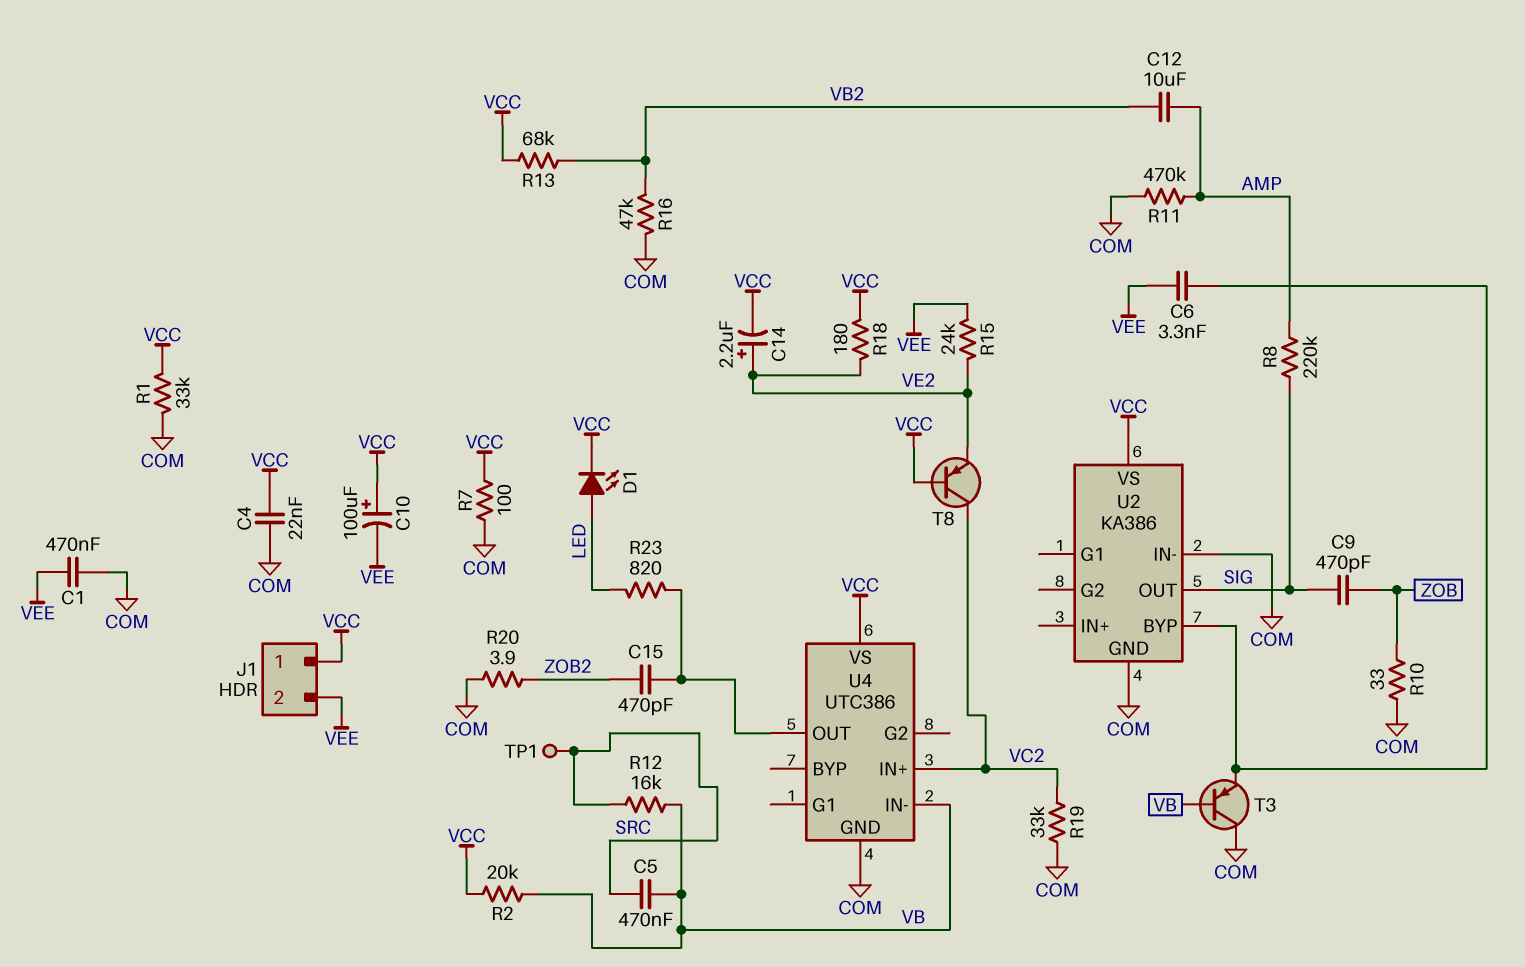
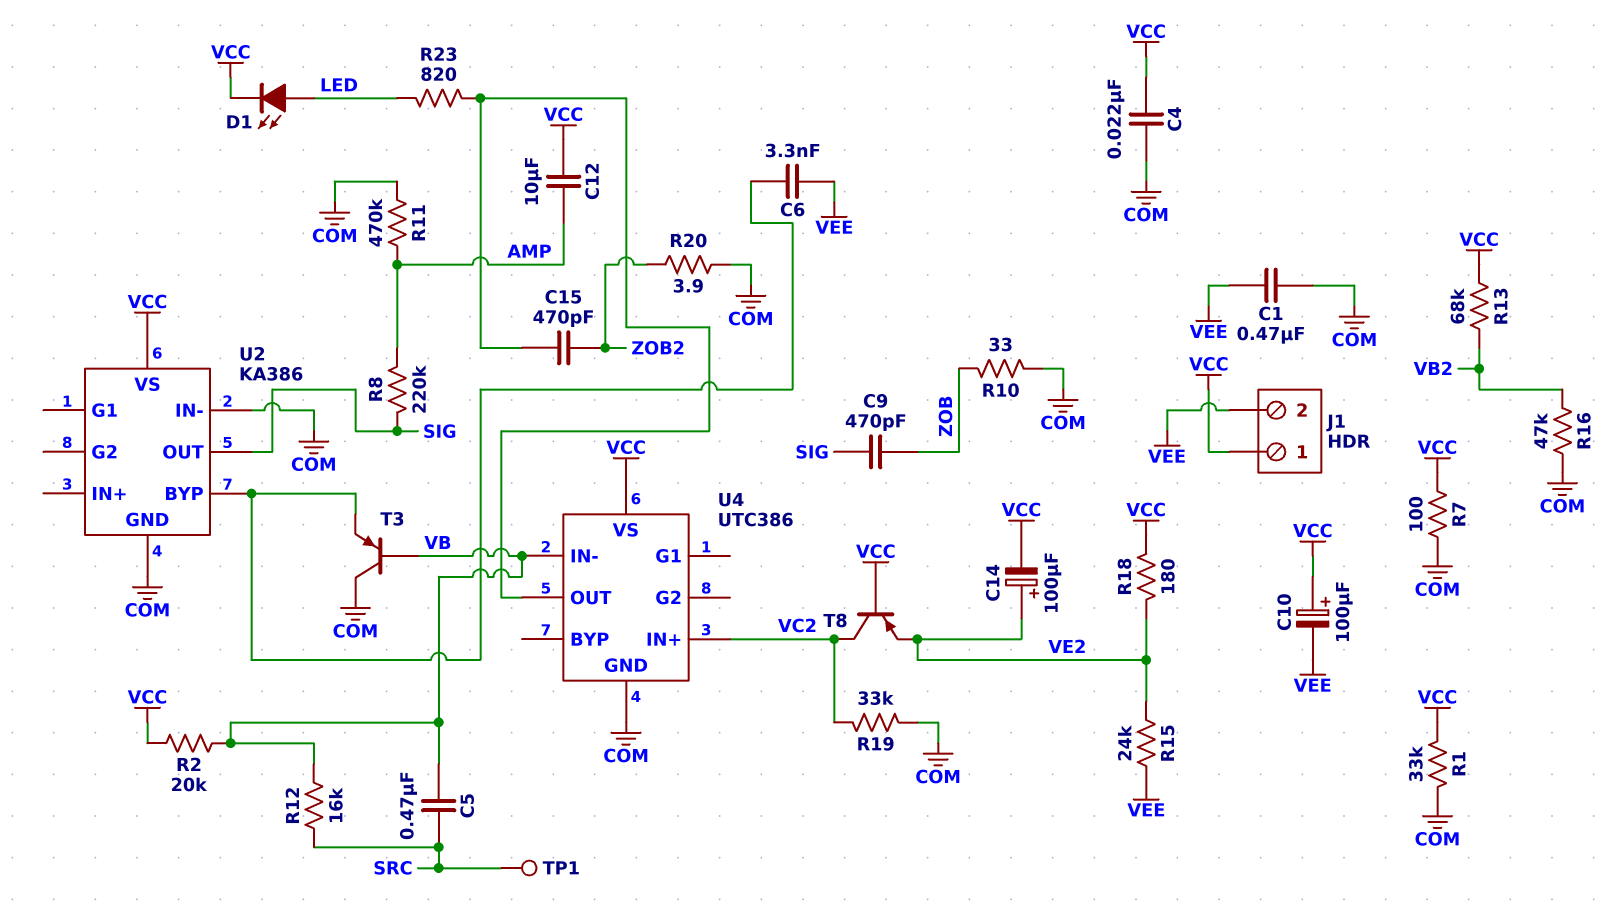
C12: 10uF (AMP, VB2) -> 10uF (AMP, VCC)
C14: 2.2uF (plus VE2, minus VCC) -> 100uF (plus VE2, minus VCC)

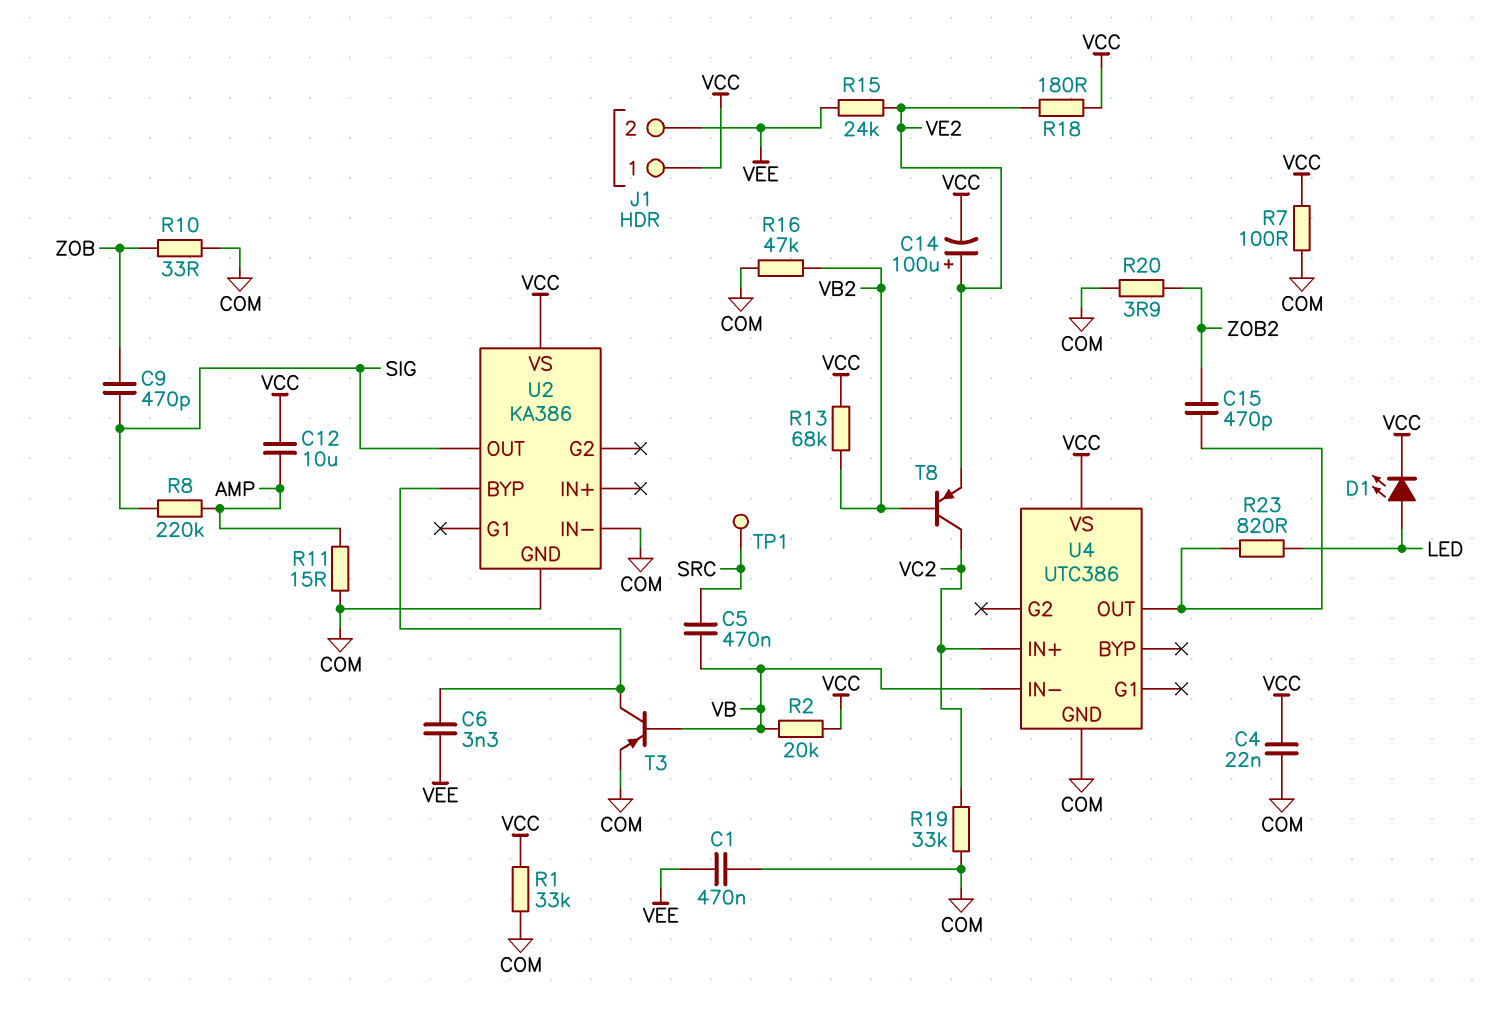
C10: 100uF (plus VCC, minus VEE) -> none
R11: 470k (AMP, COM) -> 15 (AMP, COM)
R12: 16k (SRC, VB) -> none
T3: PNP (B VB, C COM, E U2/BYP) -> PNP (B VB, C U2/BYP, E COM)
T8: PNP (B VCC, C VC2, E VE2) -> PNP (B VB2, C VC2, E VE2)

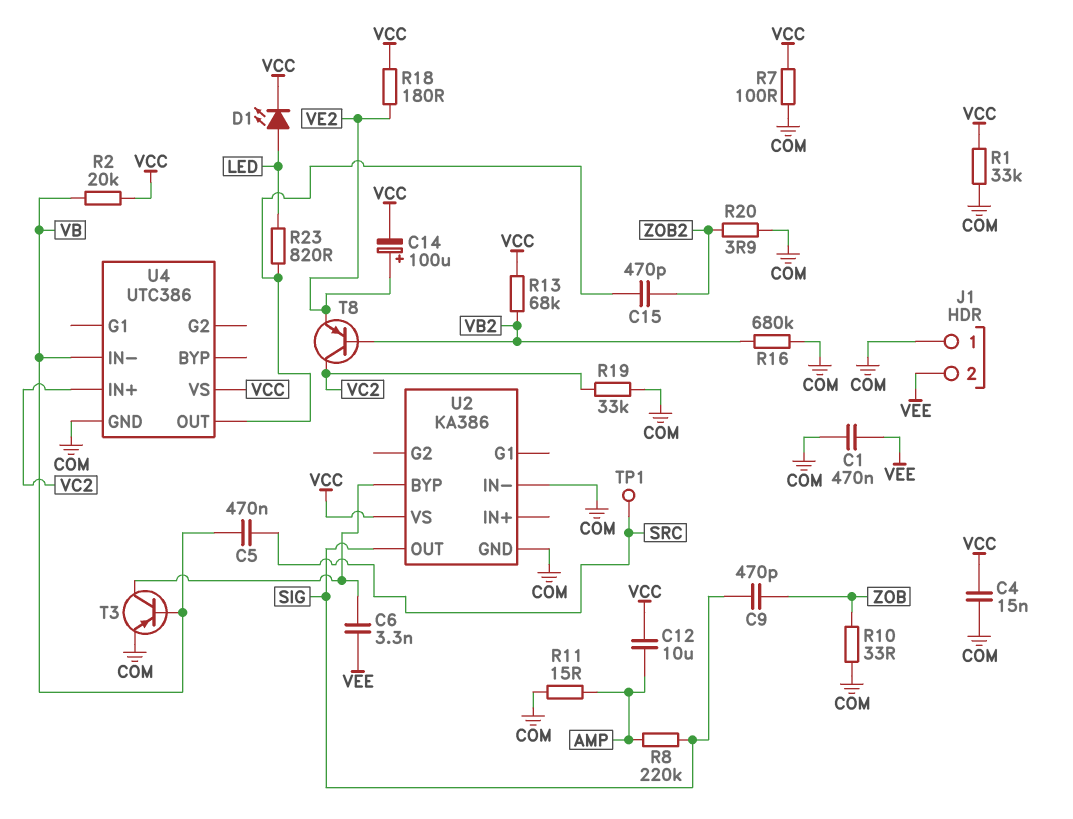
C4: 22nF (COM, VCC) -> 15nF (COM, VCC)
J1 pin 1: VCC -> COM
R15: 24k (VE2, VEE) -> none
R16: 47k (COM, VB2) -> 680k (COM, VB2)

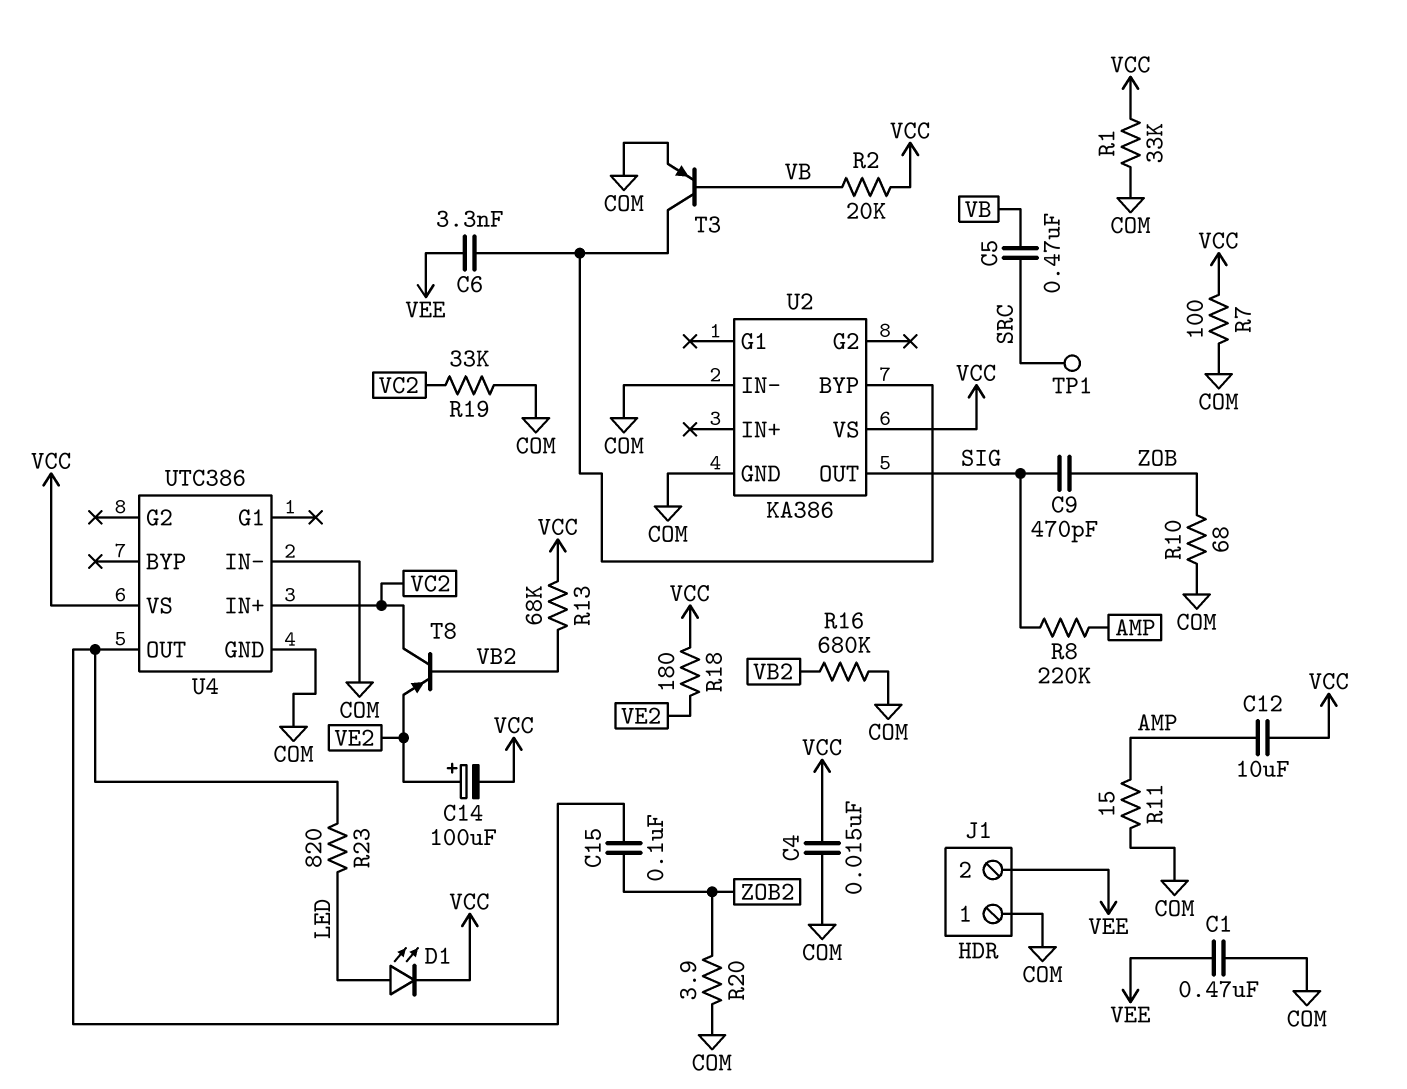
C15: 470pF (U4/OUT, ZOB2) -> 100nF (U4/OUT, ZOB2)
R10: 33 (COM, ZOB) -> 68 (COM, ZOB)
U4 pin IN-: VB -> COM

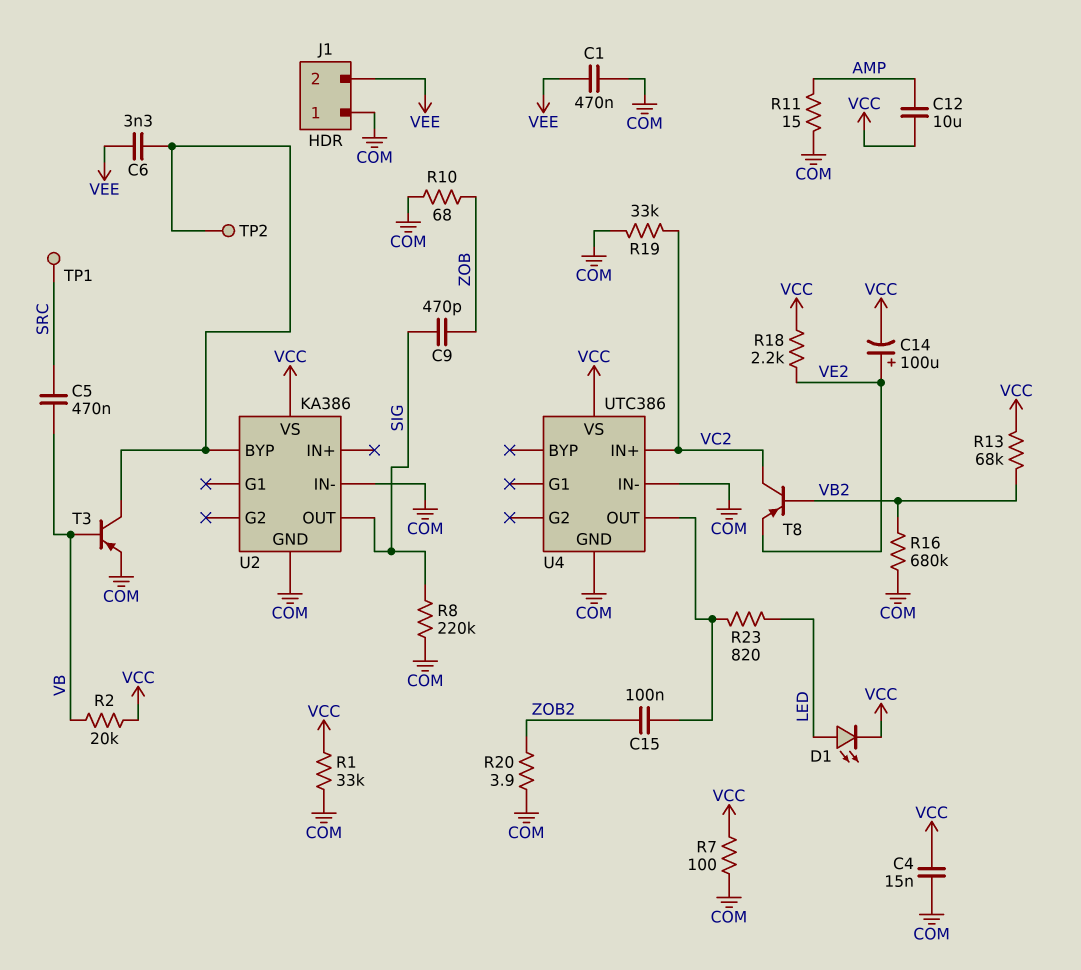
R8: 220k (AMP, SIG) -> 220k (COM, SIG)
R18: 180 (VCC, VE2) -> 2.2k (VCC, VE2)
TP2: none -> test point (U2/BYP)

